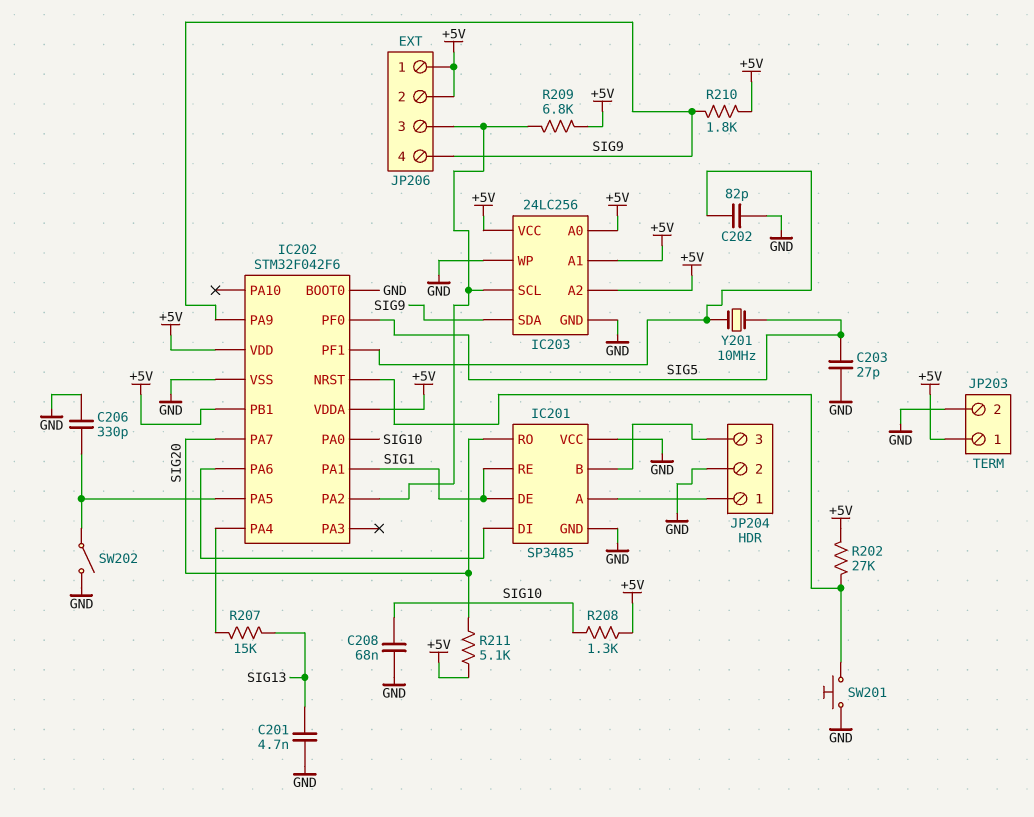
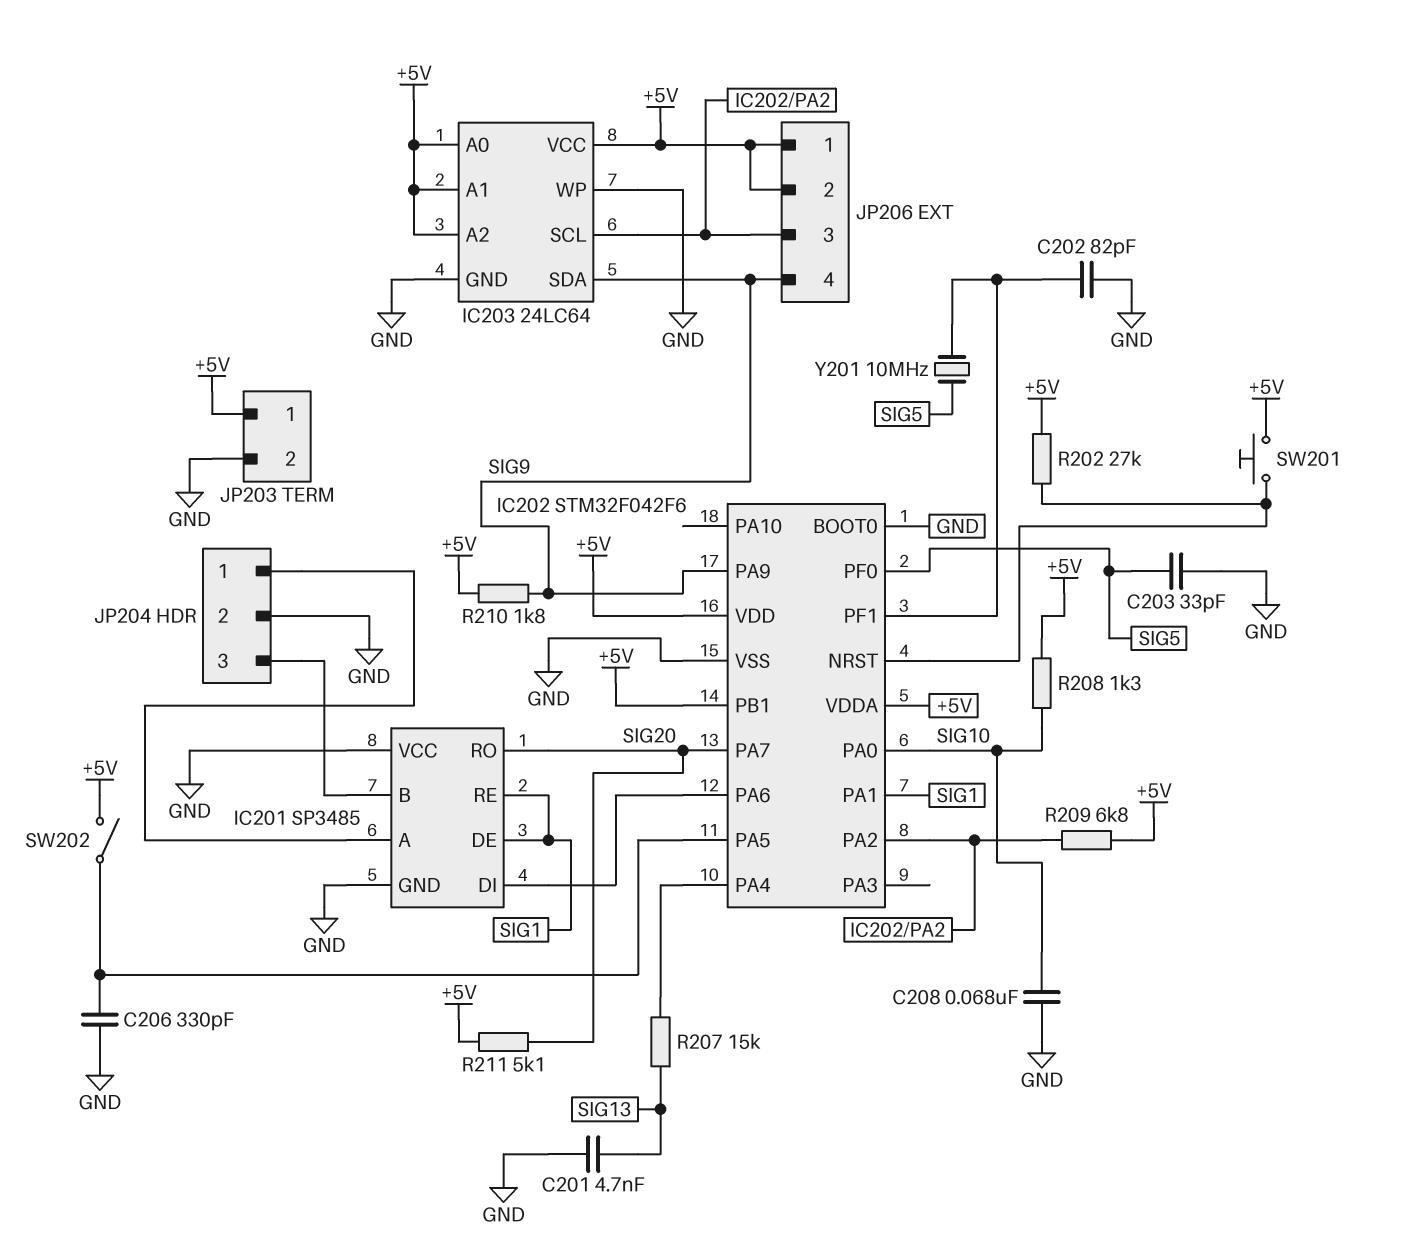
C203: 27pF (GND, SIG5) -> 33pF (GND, SIG5)
IC203: 24LC256 -> 24LC64
SW201: button (GND, IC202/NRST) -> button (+5V, IC202/NRST)
SW202: switch (GND, IC202/PA5) -> switch (+5V, IC202/PA5)

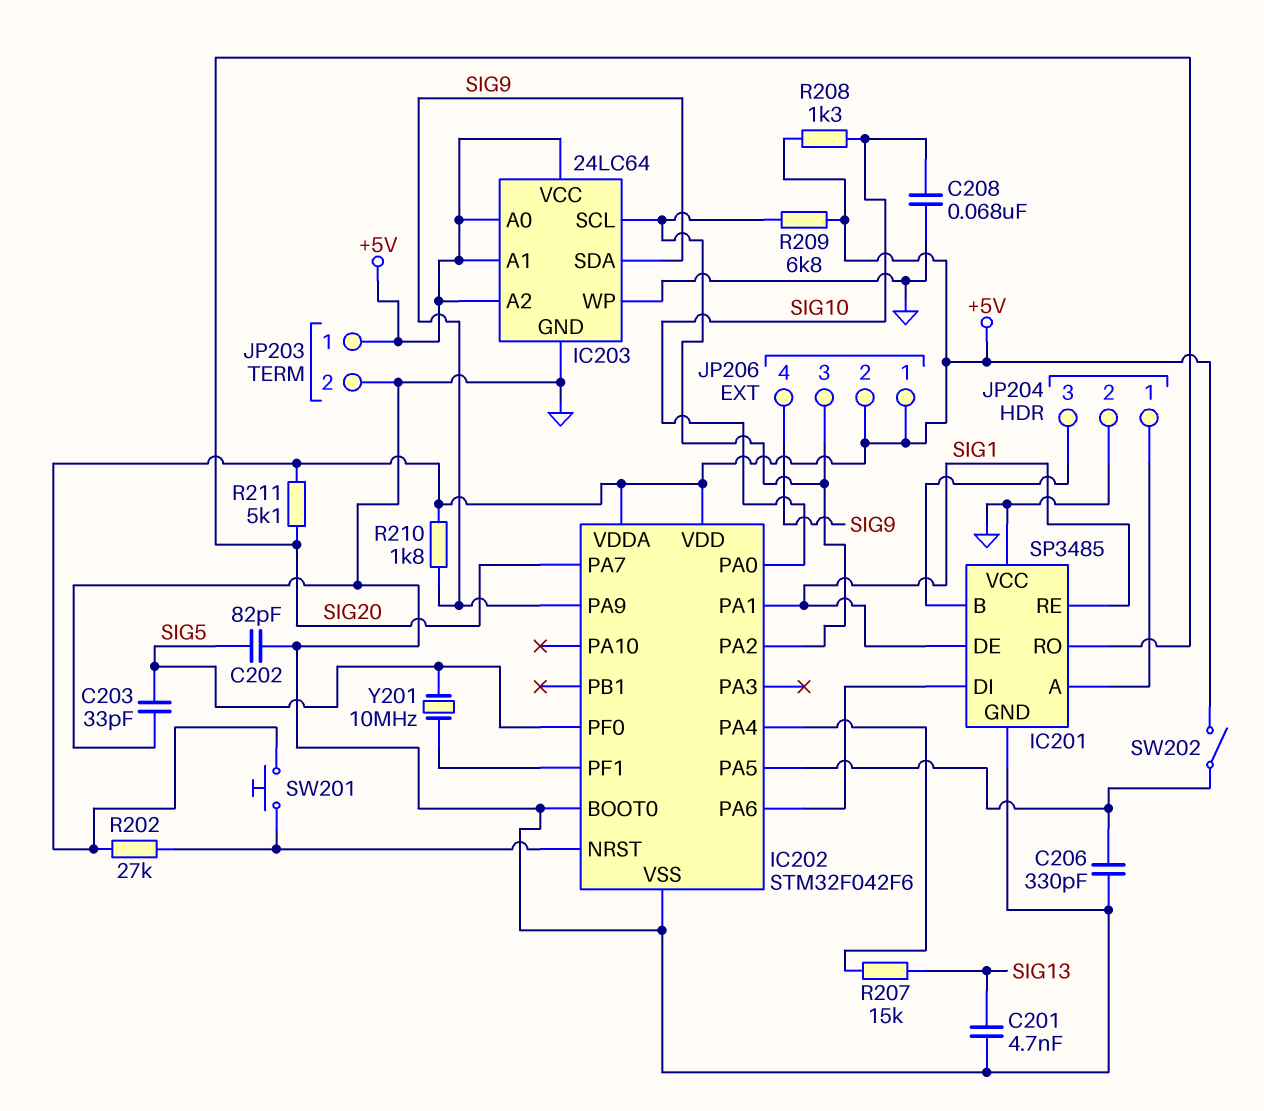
C202: 82pF (GND, IC202/PF1) -> 82pF (GND, SIG5)
IC202 pin PB1: +5V -> none

